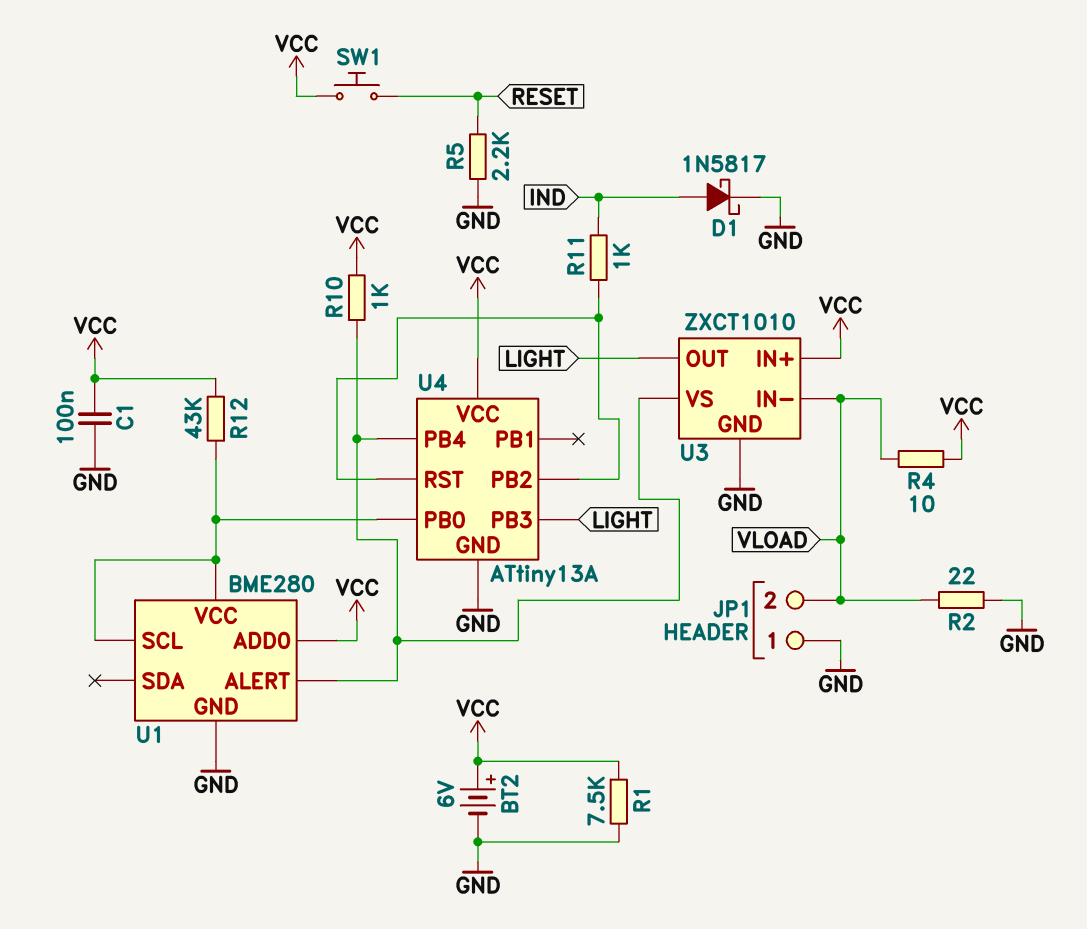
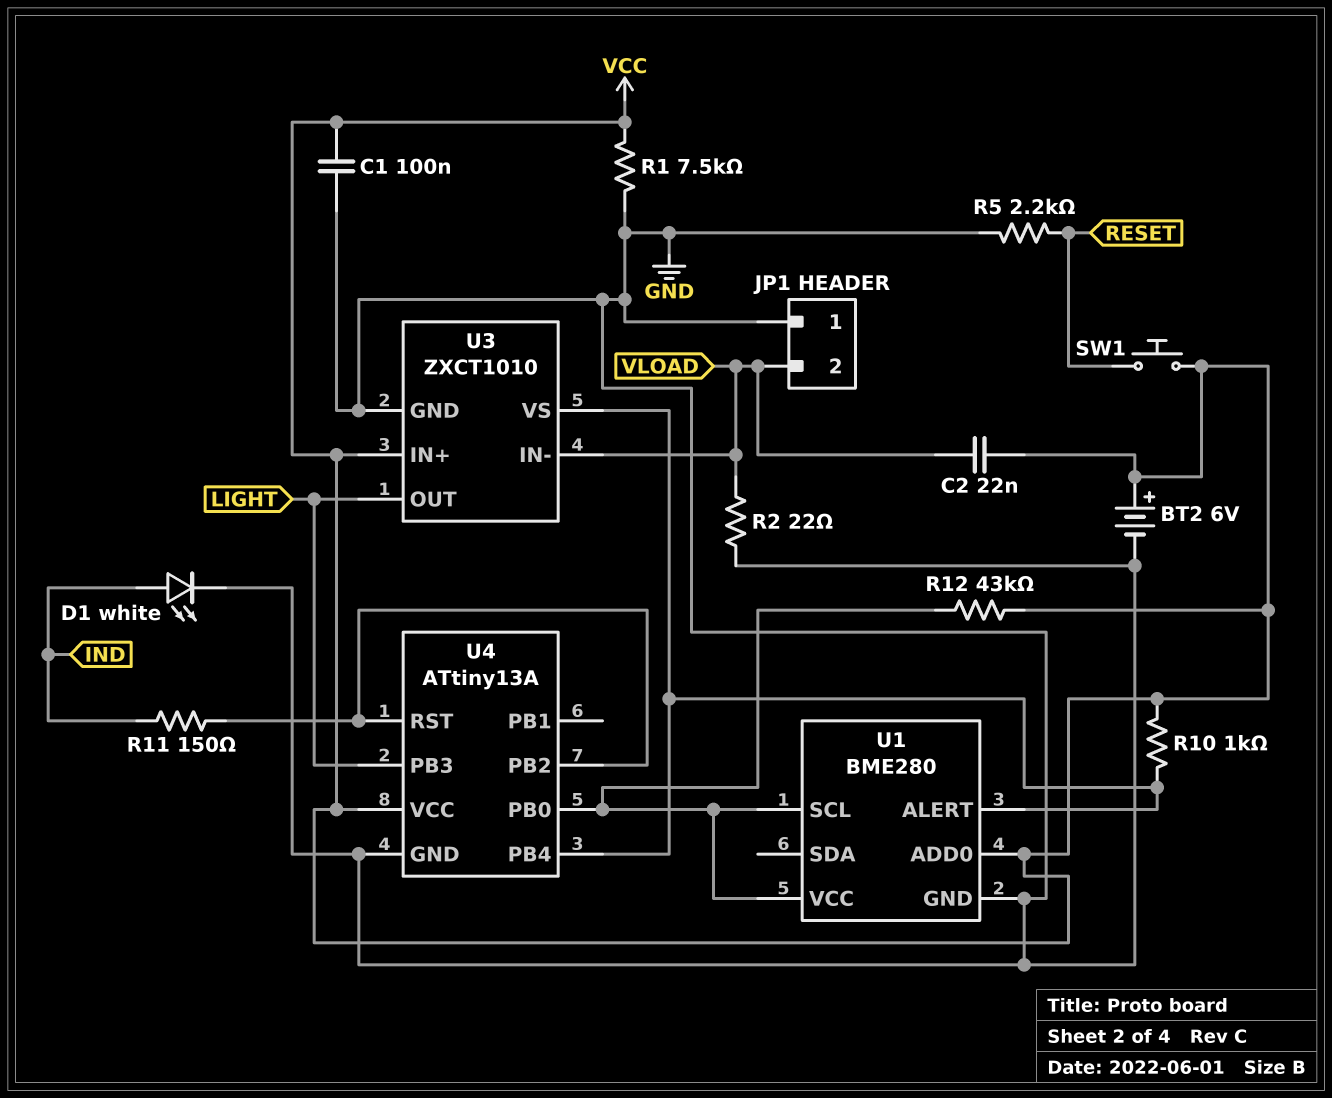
C2: none -> 22nF (VCC, VLOAD)
D1: schottky 1N5817 (A IND, K GND) -> LED white (A IND, K GND)
R4: 10 (VCC, VLOAD) -> none
R11: 1k (IND, U4/PB2) -> 150 (IND, U4/PB2)

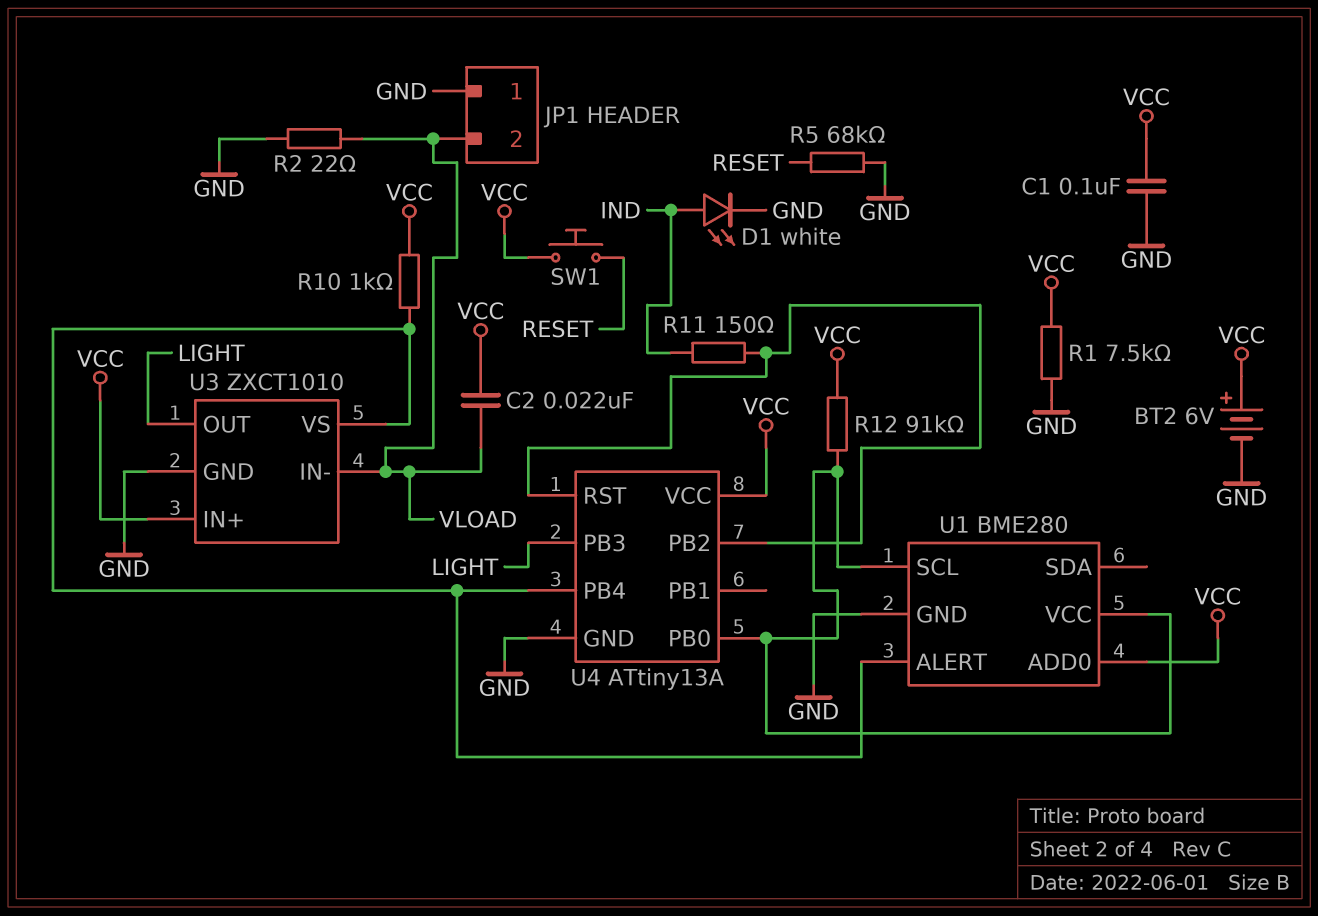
R5: 2.2k (GND, RESET) -> 68k (GND, RESET)
R12: 43k (U1/SCL, VCC) -> 91k (U1/SCL, VCC)

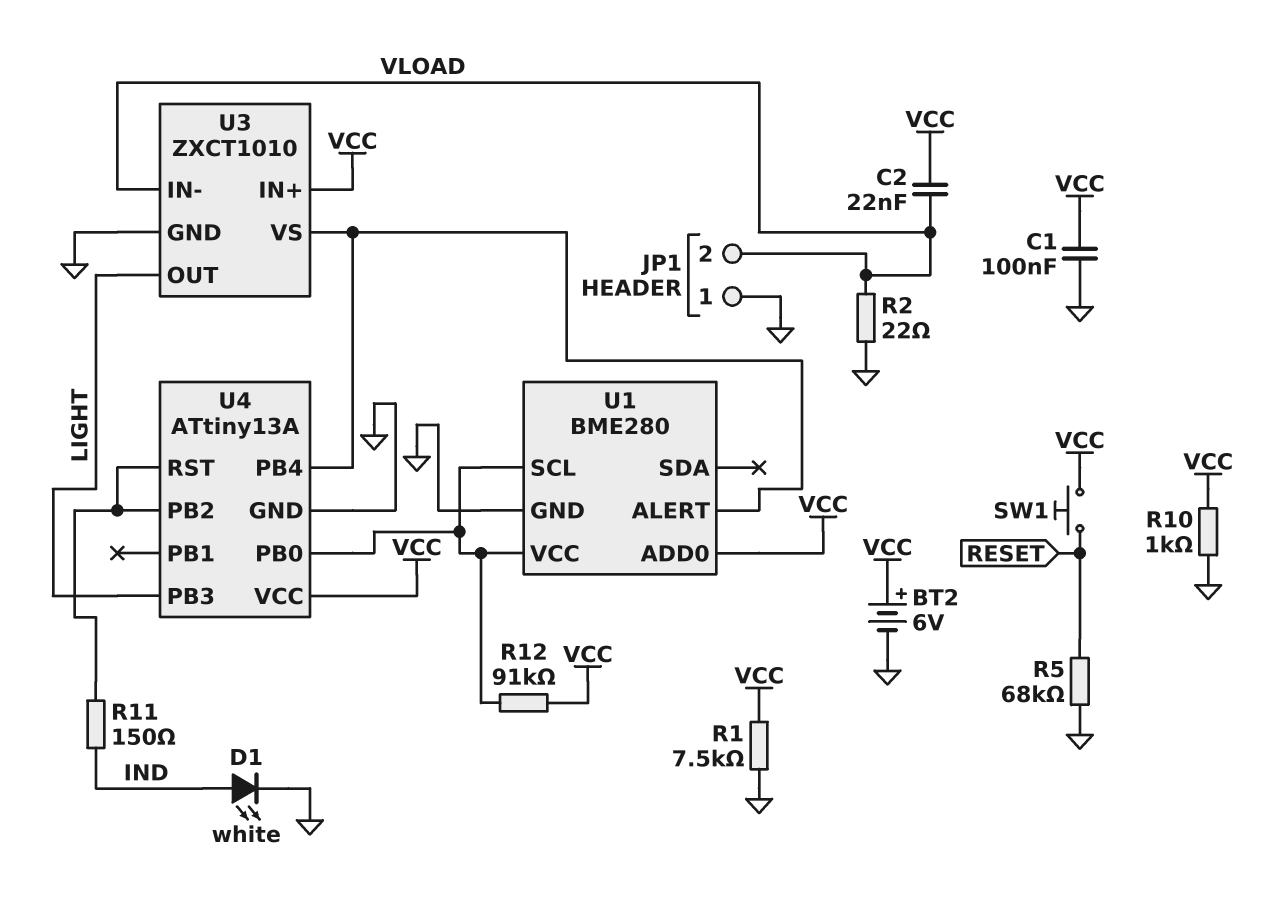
R10: 1k (U1/ALERT, VCC) -> 1k (GND, VCC)

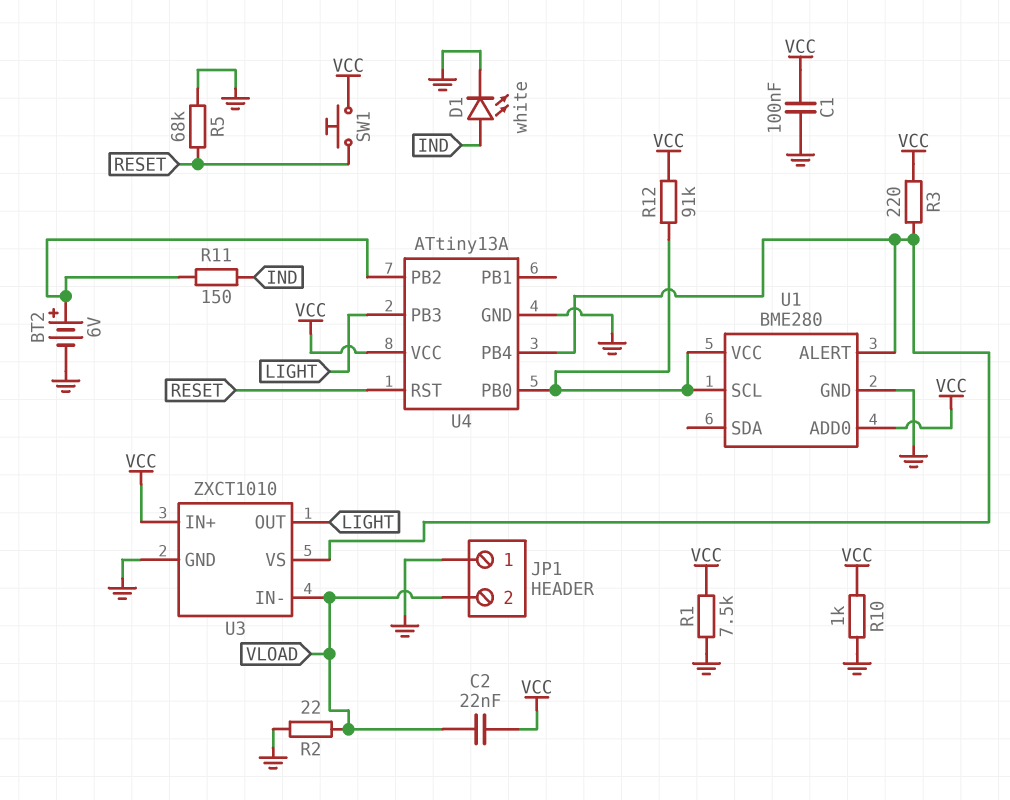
BT2: 6V (plus VCC, minus GND) -> 6V (plus U4/PB2, minus GND)
R3: none -> 220 (U1/ALERT, VCC)
U4 pin RST: U4/PB2 -> RESET

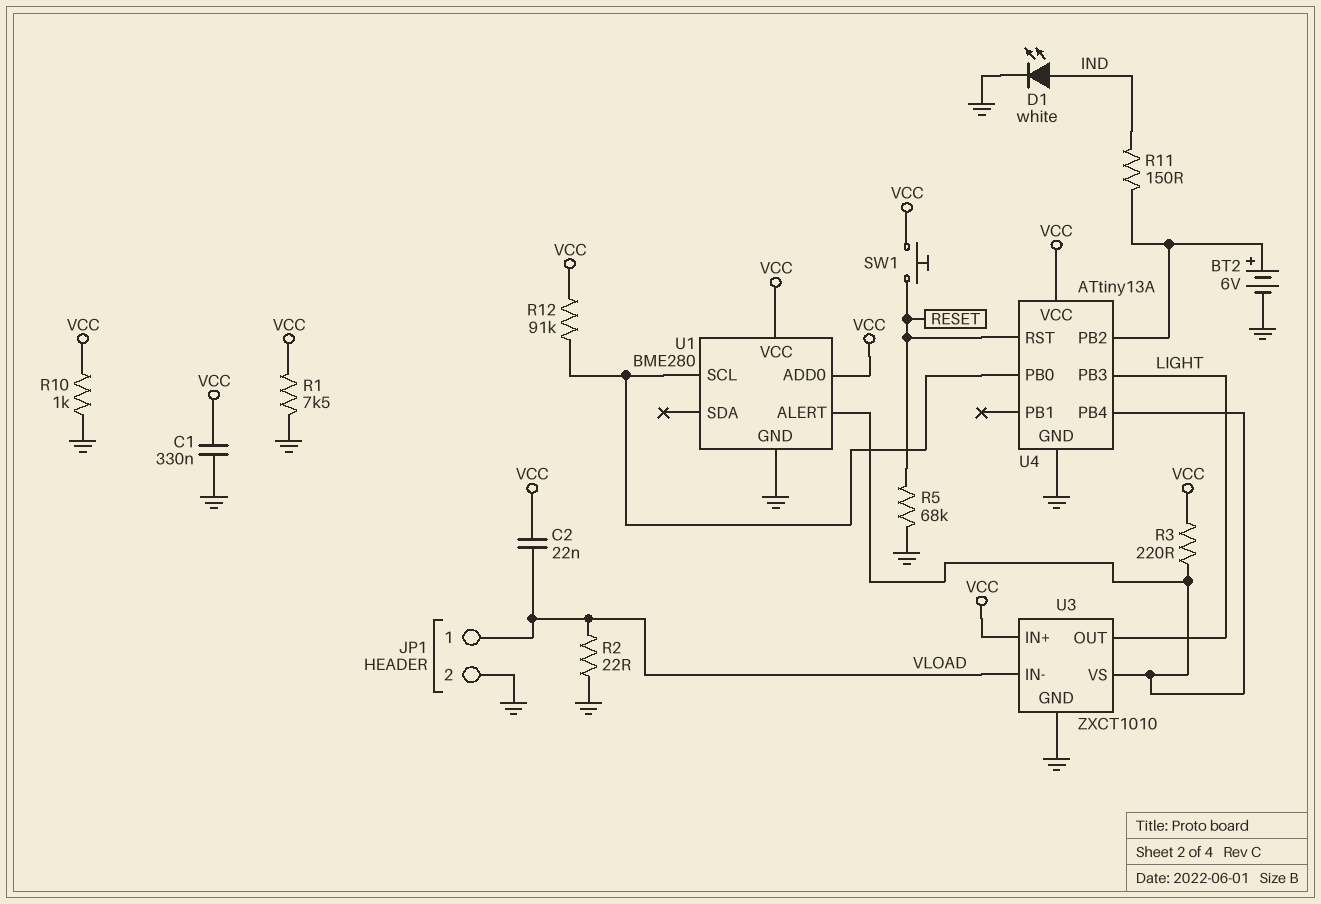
C1: 100nF (GND, VCC) -> 330nF (GND, VCC)
JP1 pin 1: GND -> VLOAD
JP1 pin 2: VLOAD -> GND
U1 pin VCC: U1/SCL -> VCC

